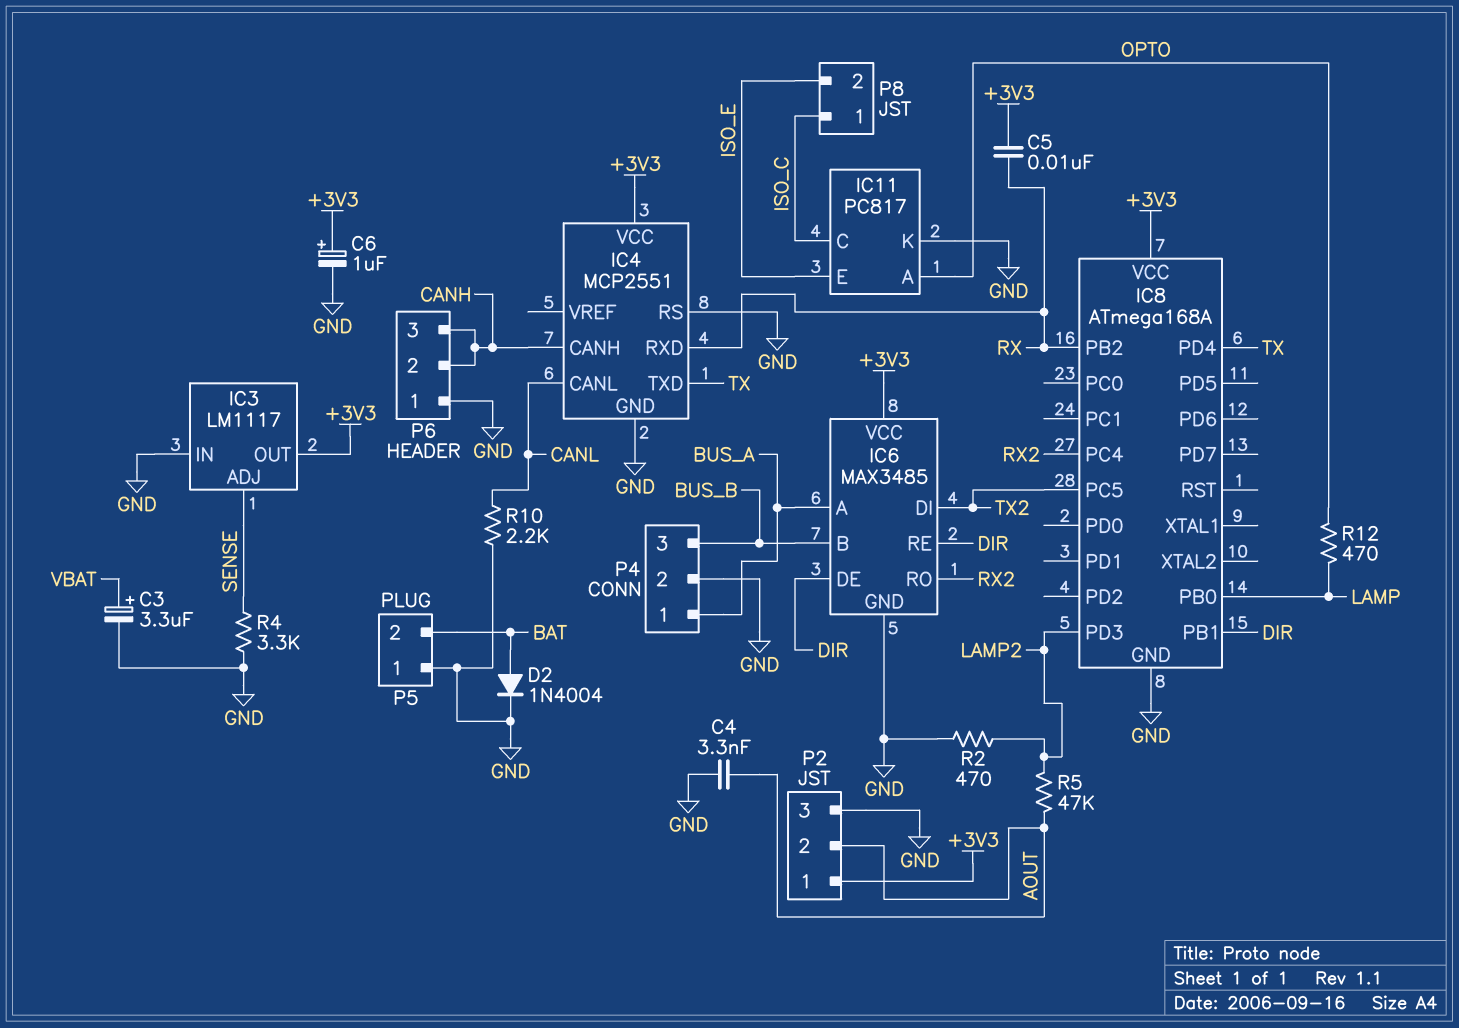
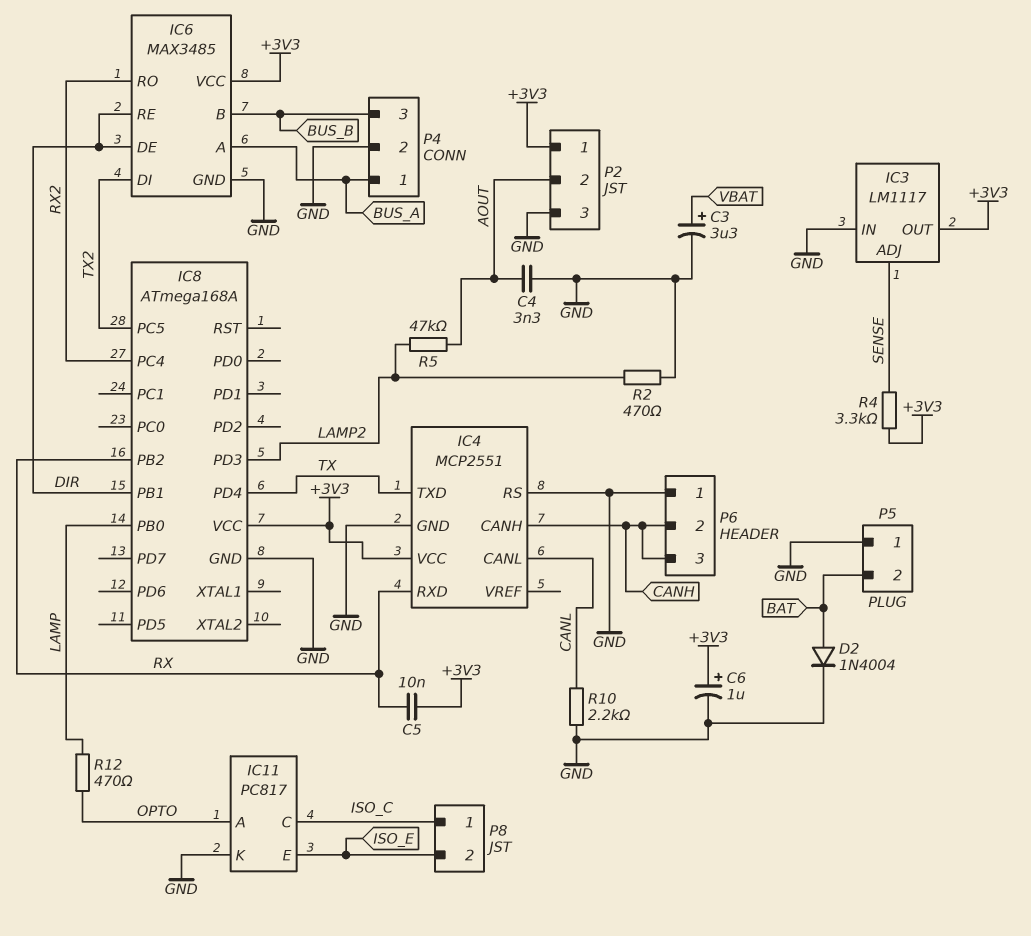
R4: 3.3k (GND, SENSE) -> 3.3k (+3V3, SENSE)

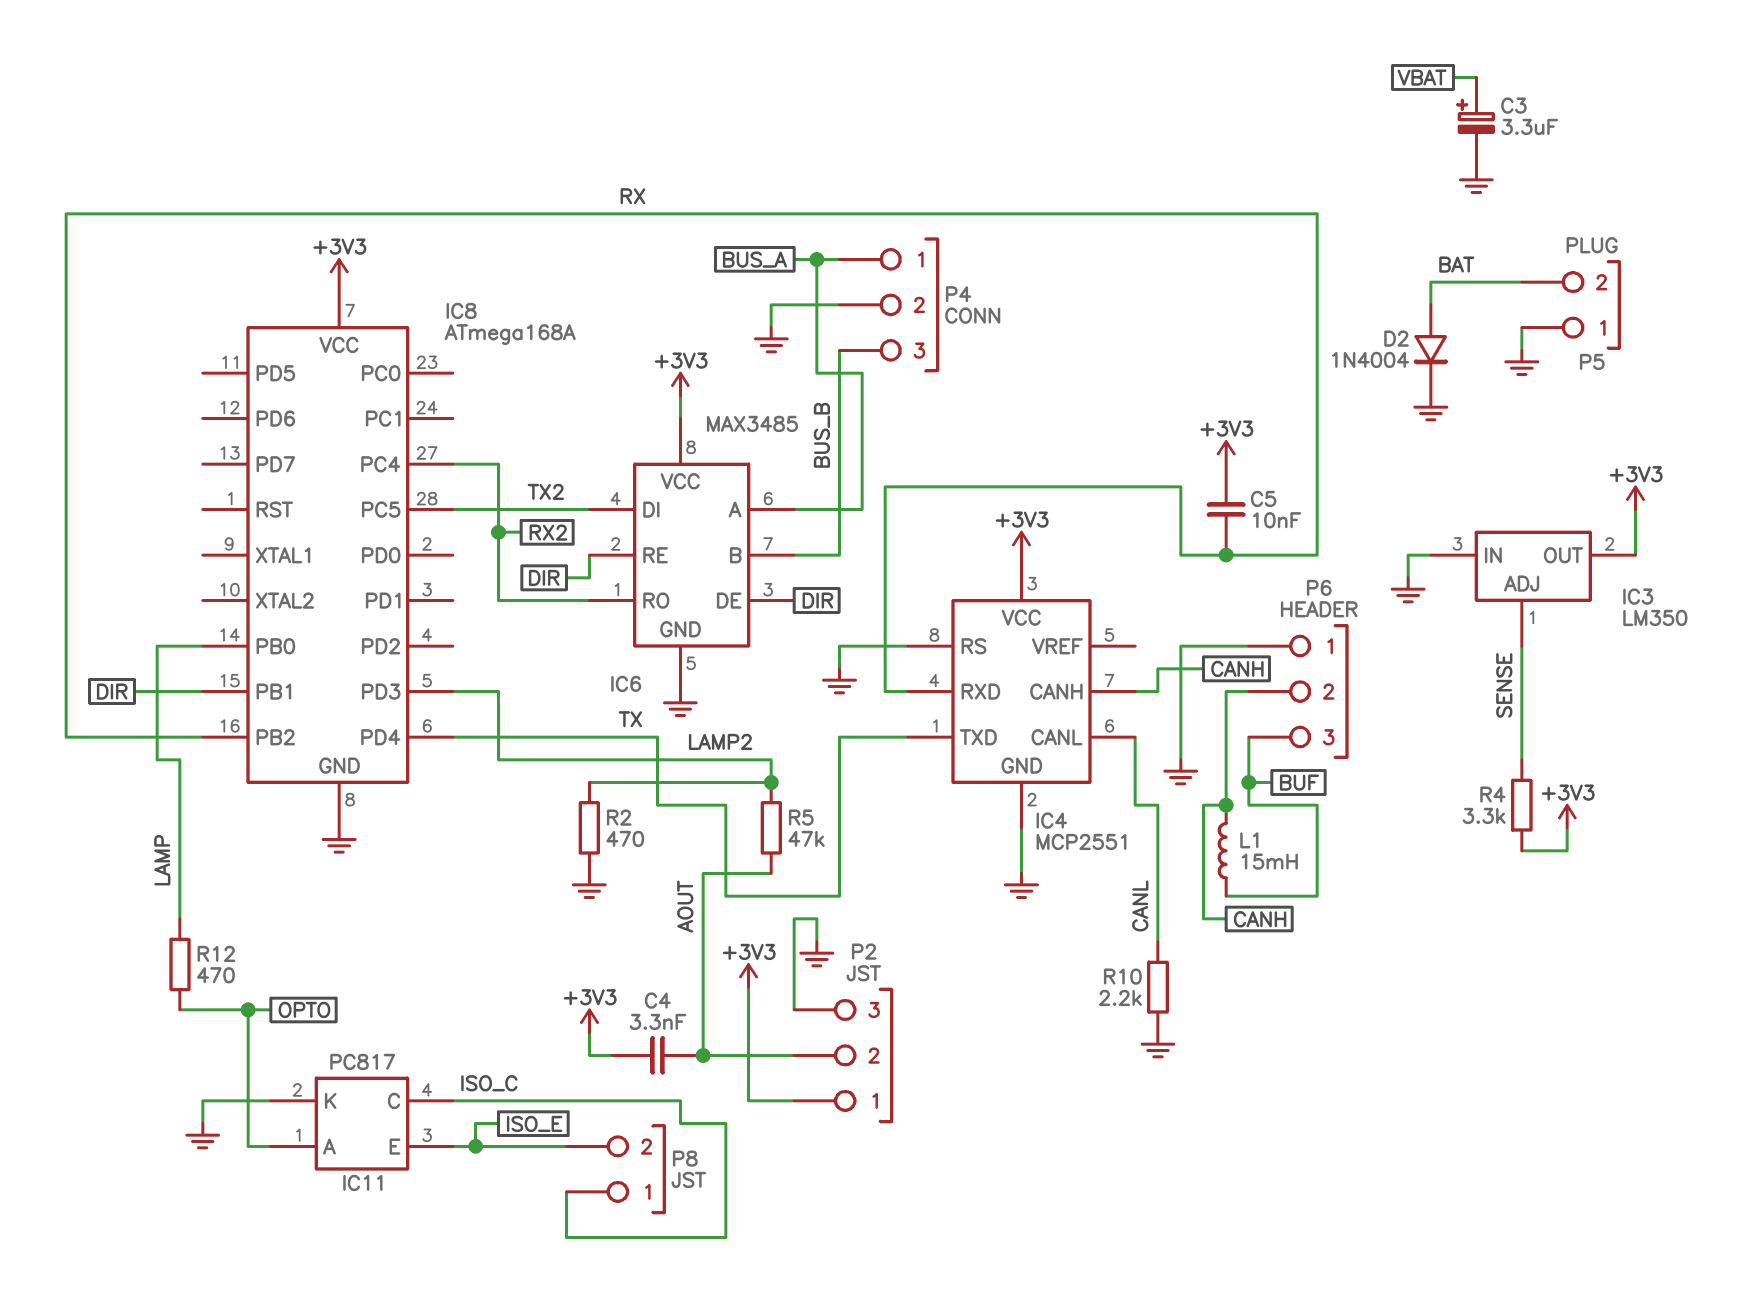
C4: 3.3nF (AOUT, GND) -> 3.3nF (+3V3, AOUT)
C6: 1uF (plus +3V3, minus GND) -> none
IC3: LM1117 -> LM350
L1: none -> 15mH (BUF, CANH)
P6 pin 3: CANH -> BUF

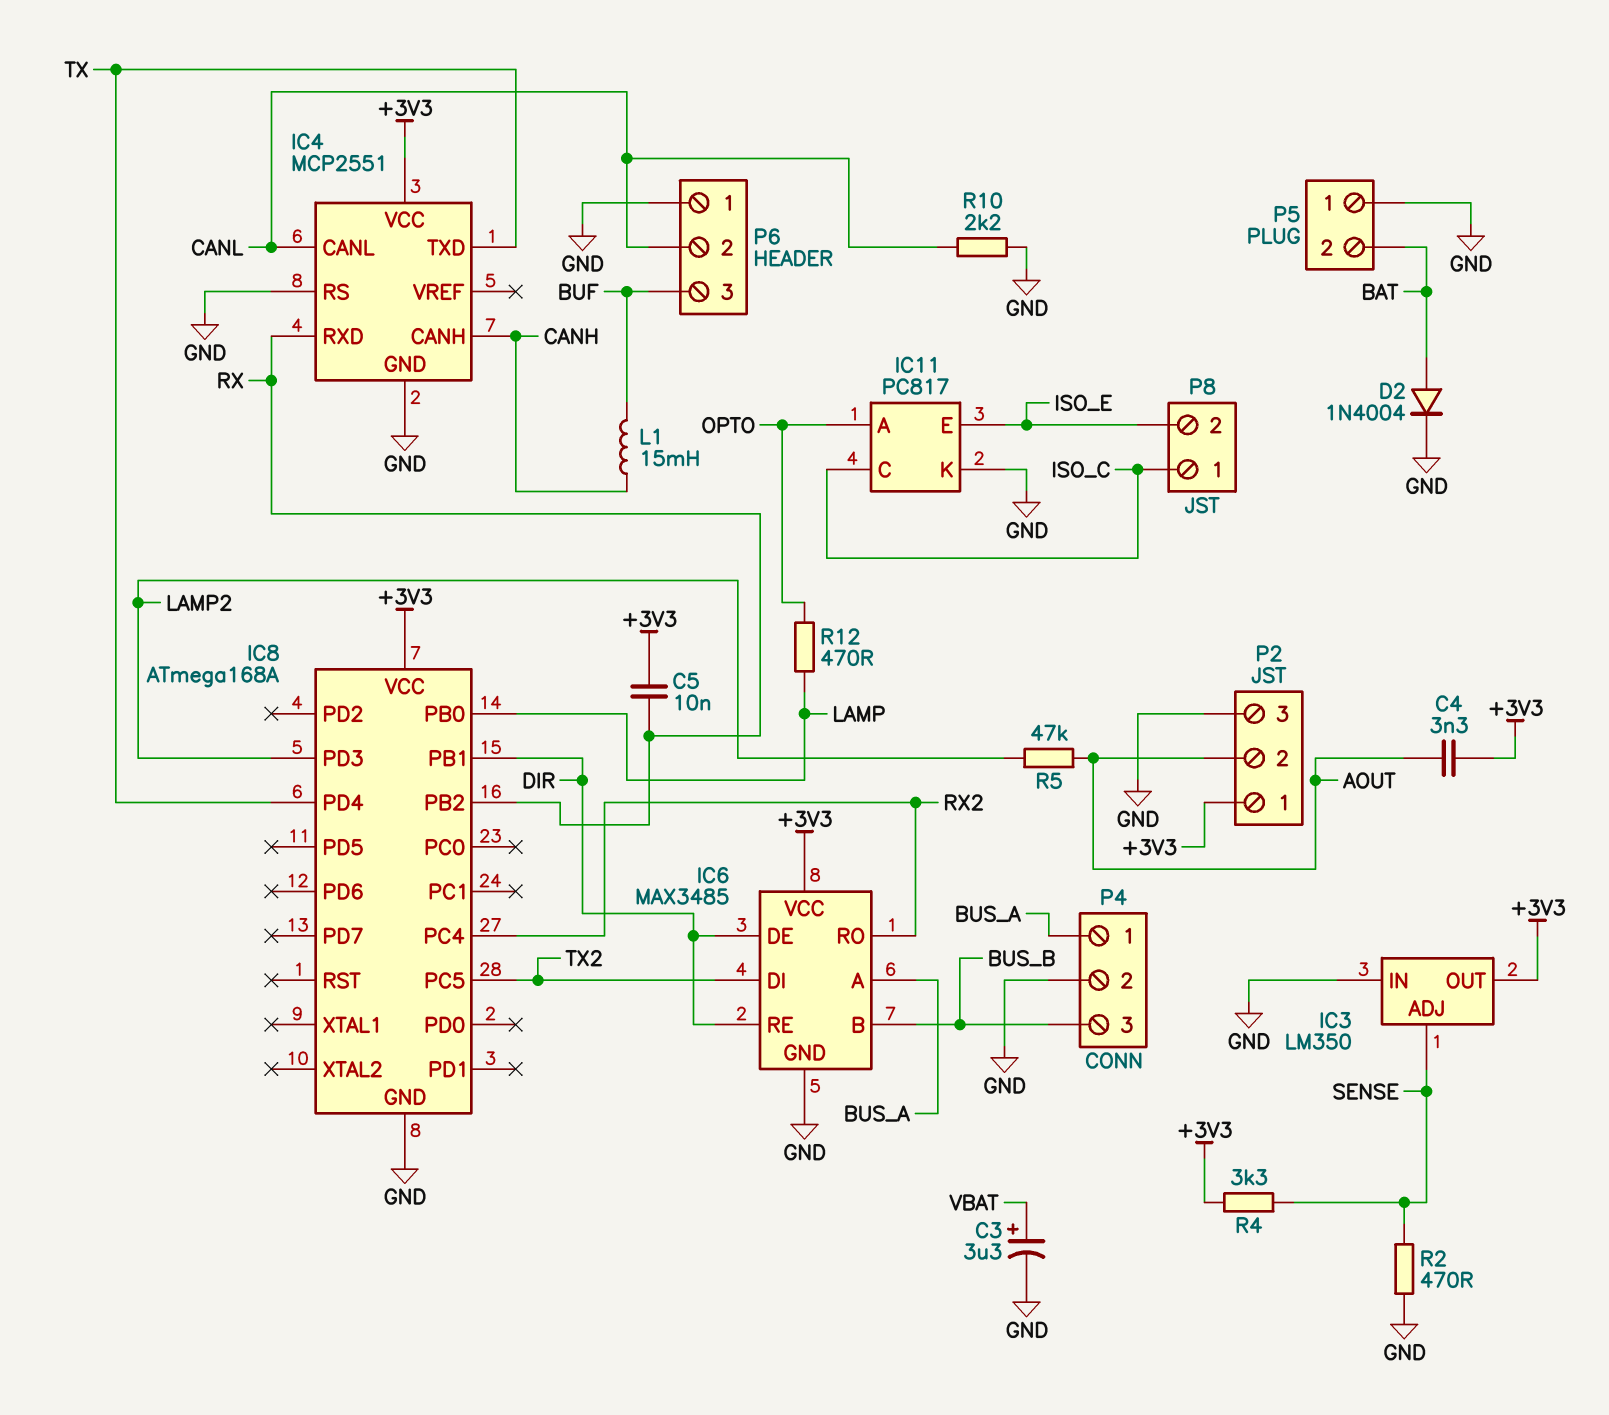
P6 pin 2: CANH -> CANL
R2: 470 (GND, LAMP2) -> 470 (GND, SENSE)

